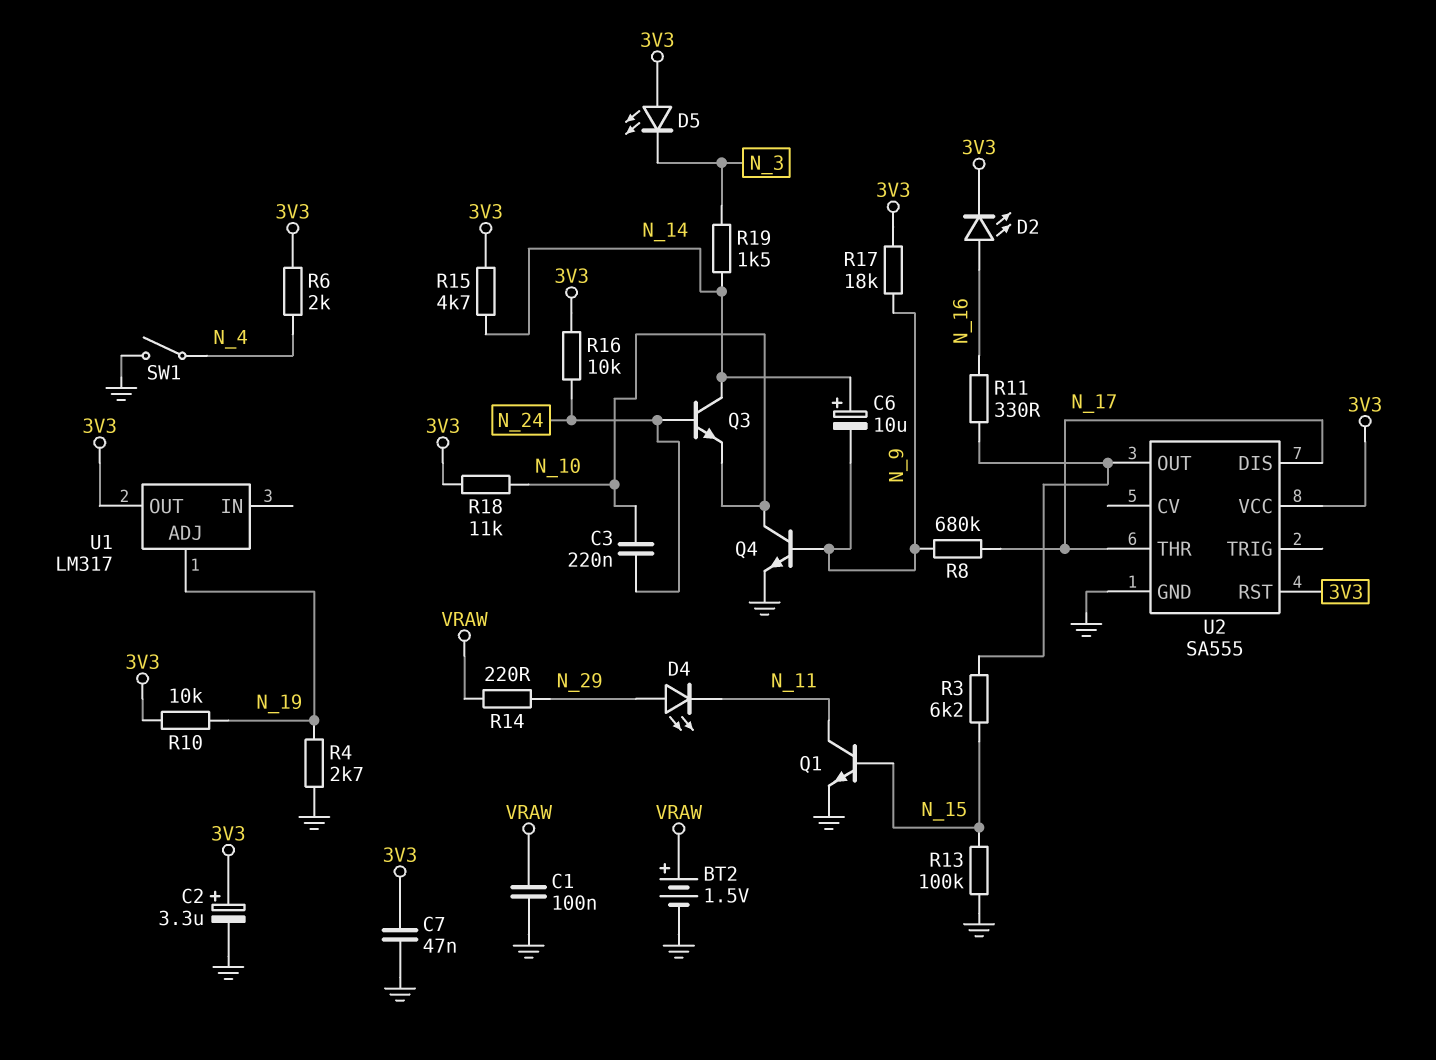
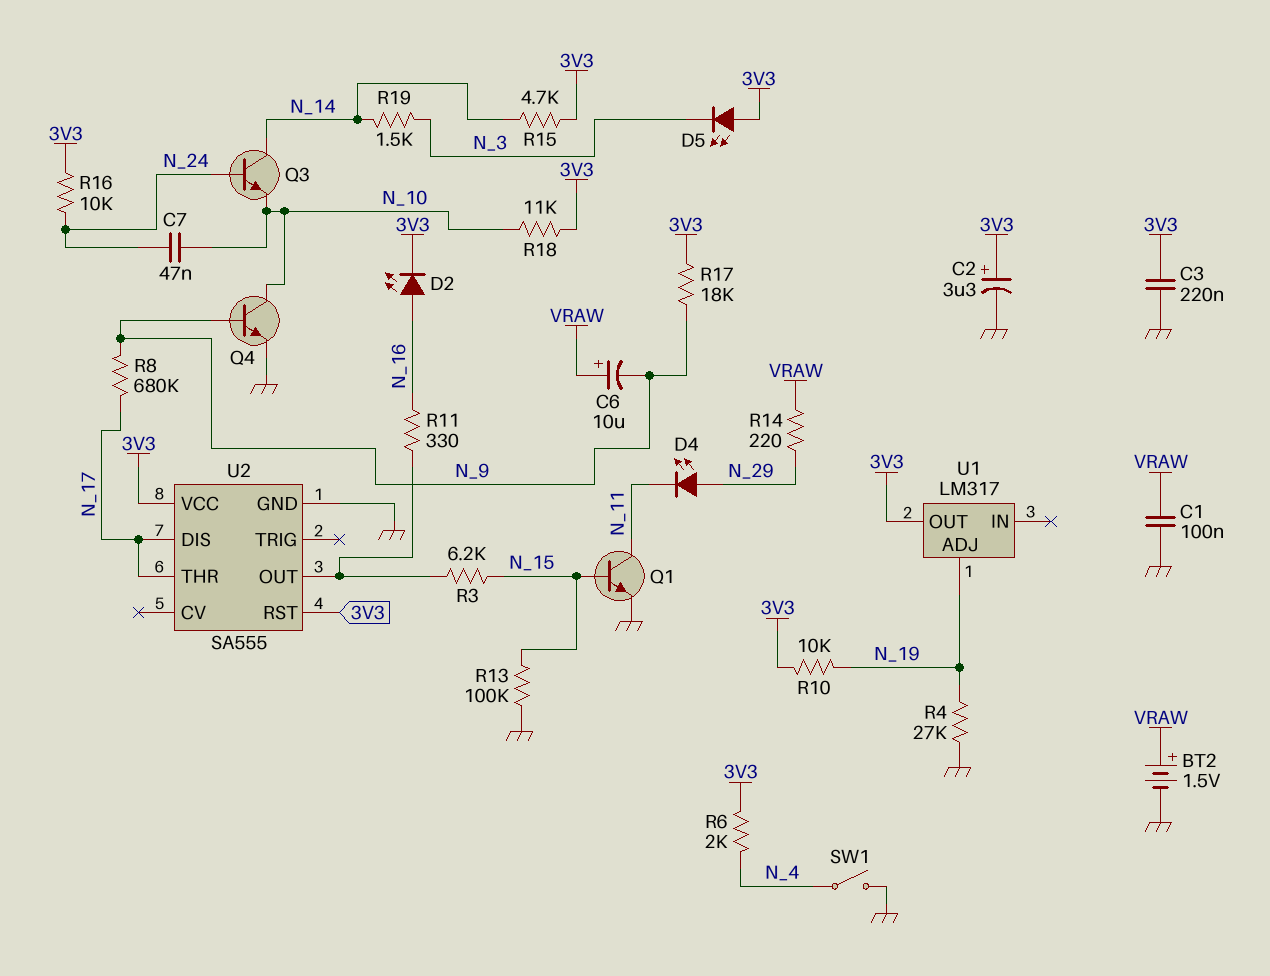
C3: 220nF (N_10, N_24) -> 220nF (3V3, GND)
C6: 10uF (plus N_14, minus N_9) -> 10uF (plus VRAW, minus N_9)
C7: 47nF (3V3, GND) -> 47nF (N_10, N_24)
R4: 2.7k (GND, N_19) -> 27k (GND, N_19)

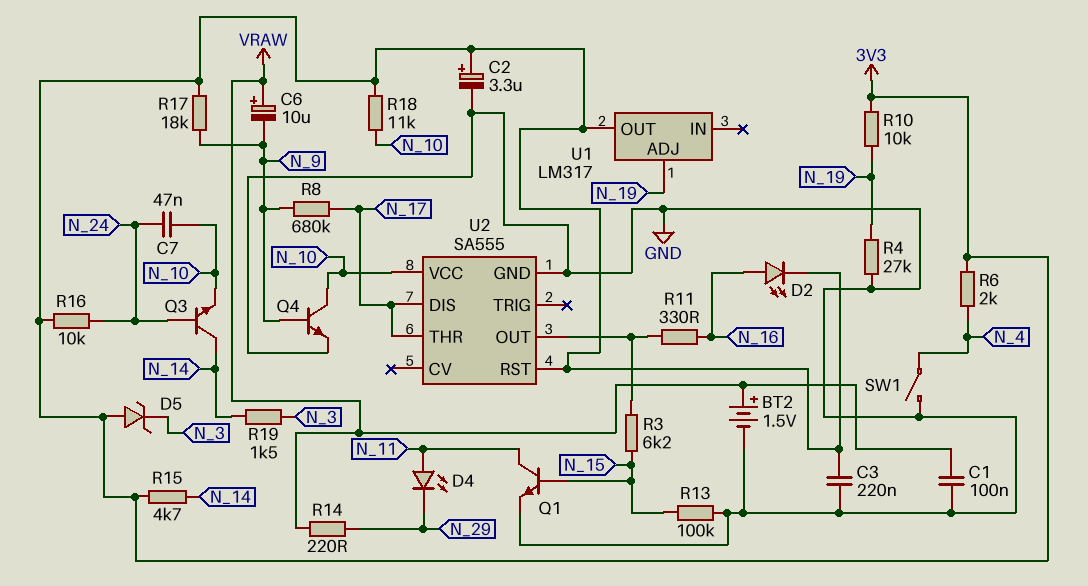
D4: LED (A N_29, K N_11) -> LED (A N_11, K N_29)
D5: LED (A 3V3, K N_3) -> zener (A 3V3, K N_3)
U2 pin VCC: 3V3 -> N_10

